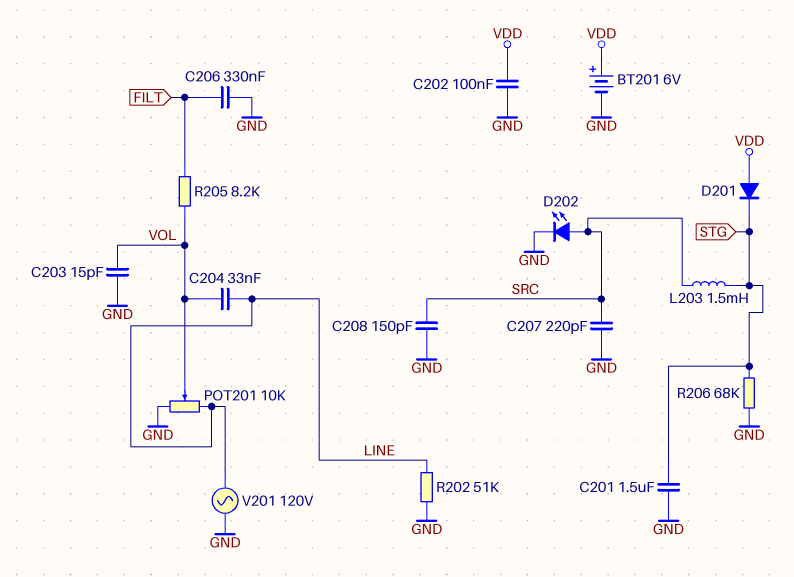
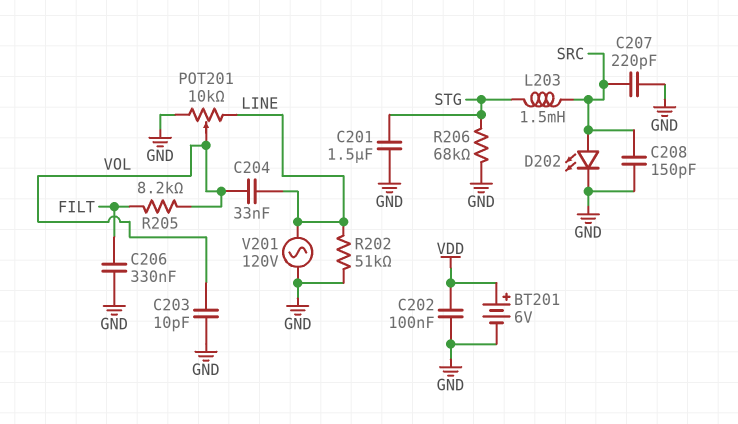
C203: 15pF (GND, VOL) -> 10pF (GND, VOL)
D201: diode (A VDD, K STG) -> none

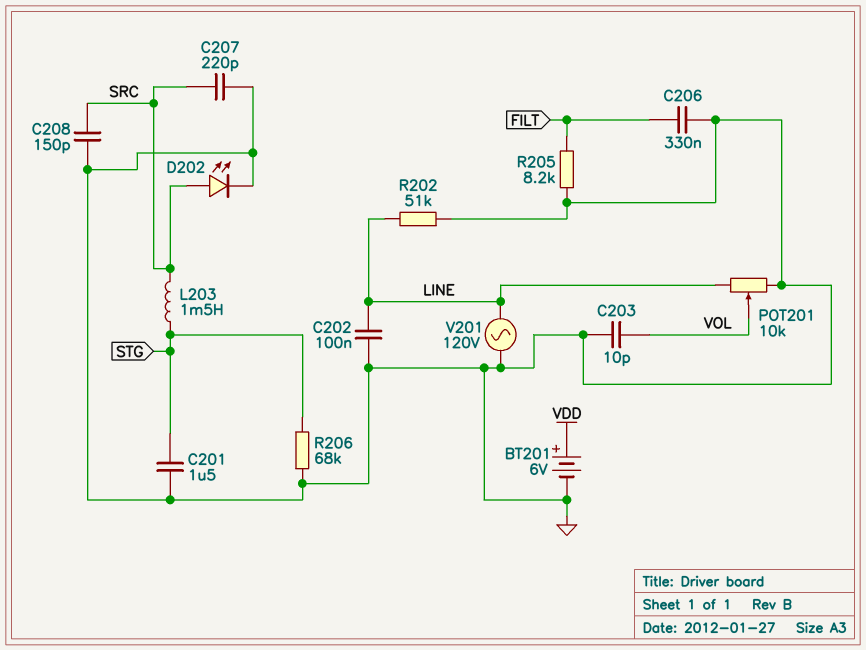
C202: 100nF (GND, VDD) -> 100nF (GND, LINE)
C204: 33nF (LINE, VOL) -> none
R205: 8.2k (FILT, VOL) -> 8.2k (FILT, GND)

